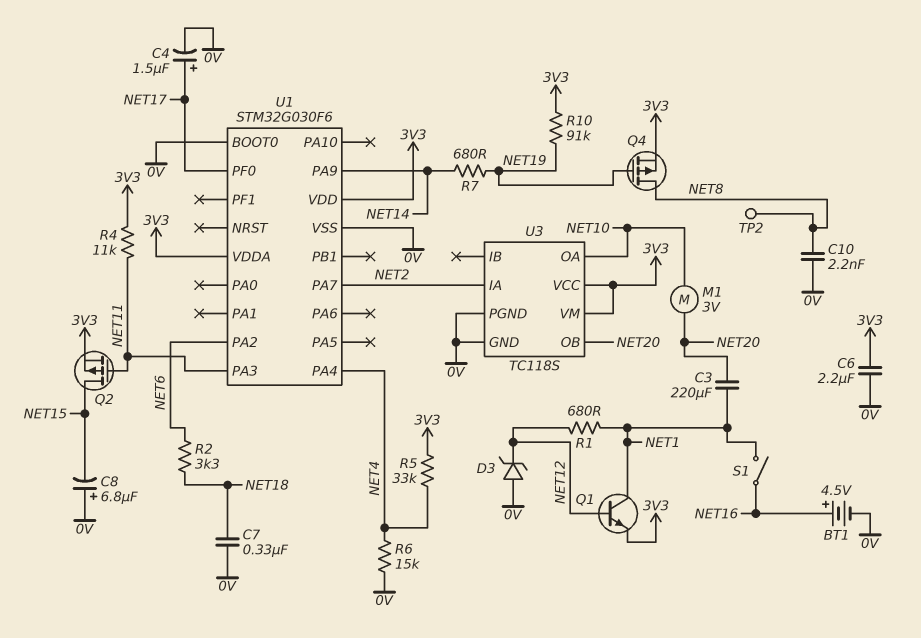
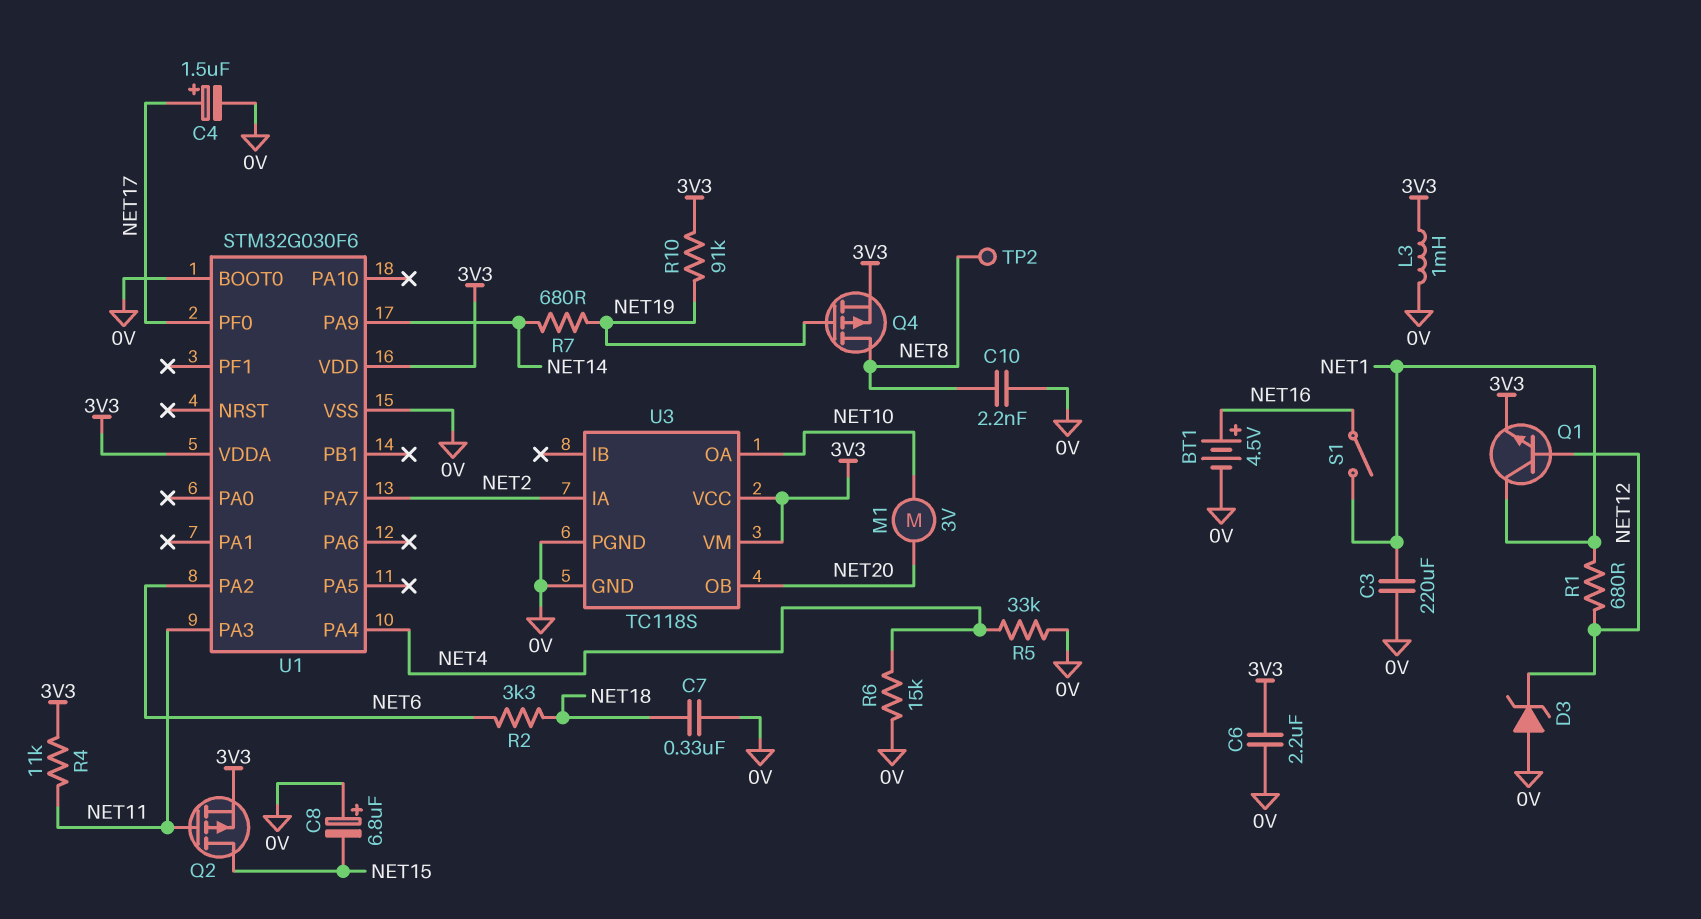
C3: 220uF (NET1, NET20) -> 220uF (0V, NET1)
L3: none -> 1mH (0V, 3V3)
R5: 33k (3V3, NET4) -> 33k (0V, NET4)

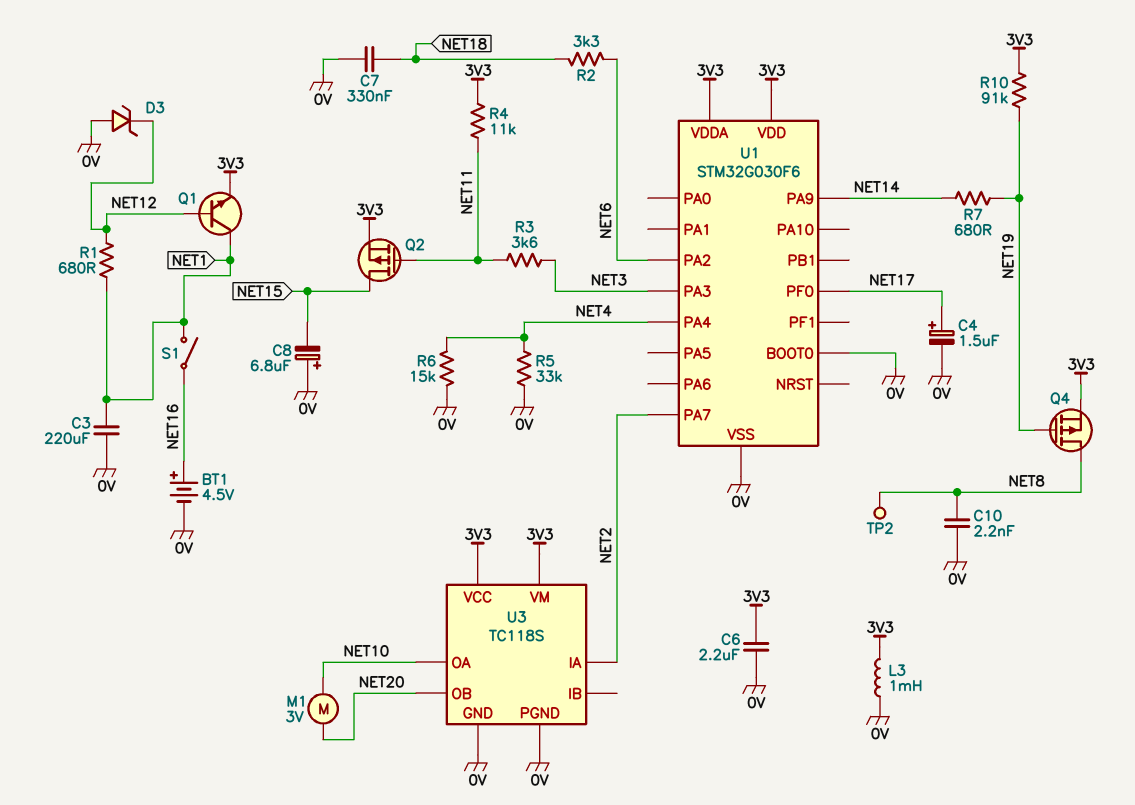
R3: none -> 3.6k (NET3, NET11)
U1 pin PA3: NET11 -> NET3

